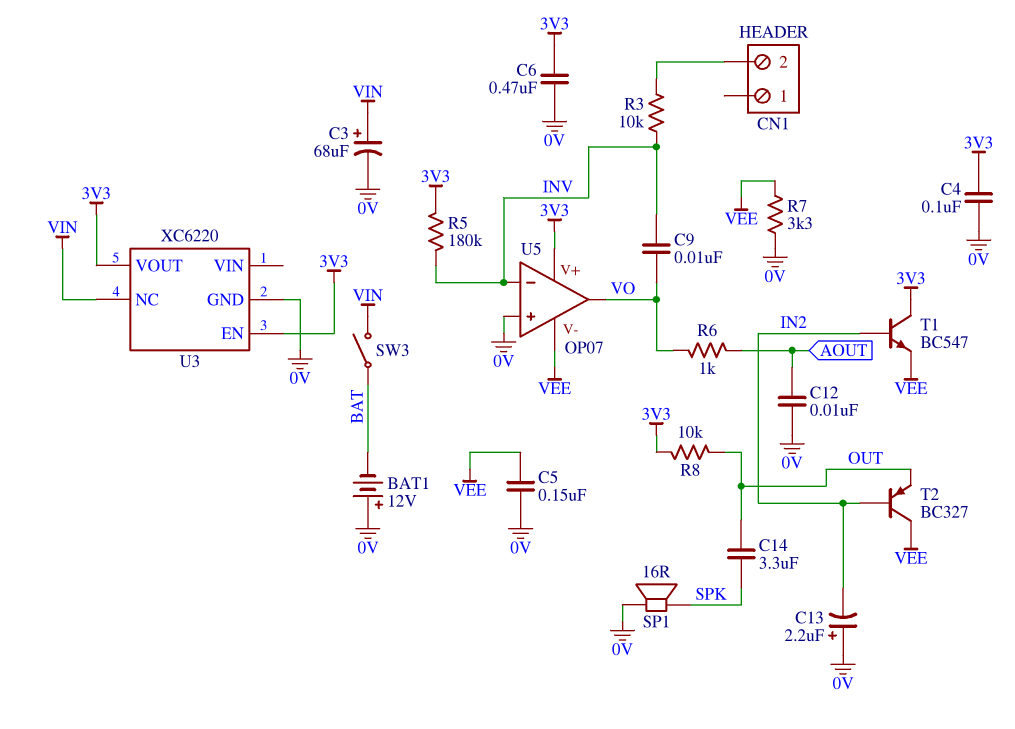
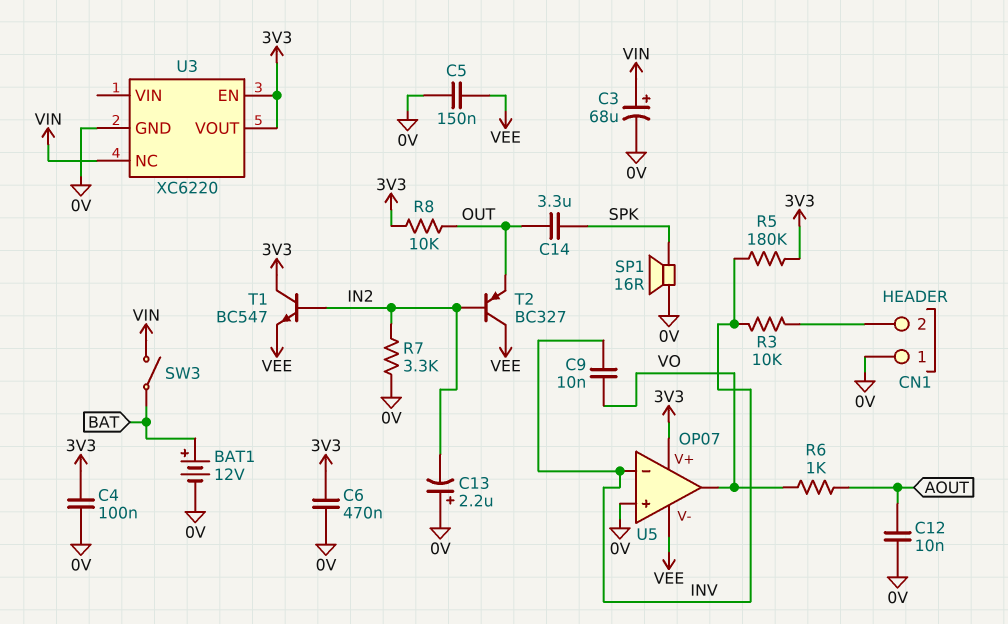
BAT1: 12V (plus 0V, minus BAT) -> 12V (plus BAT, minus 0V)
CN1 pin 1: none -> 0V
R7: 3.3k (0V, VEE) -> 3.3k (0V, IN2)

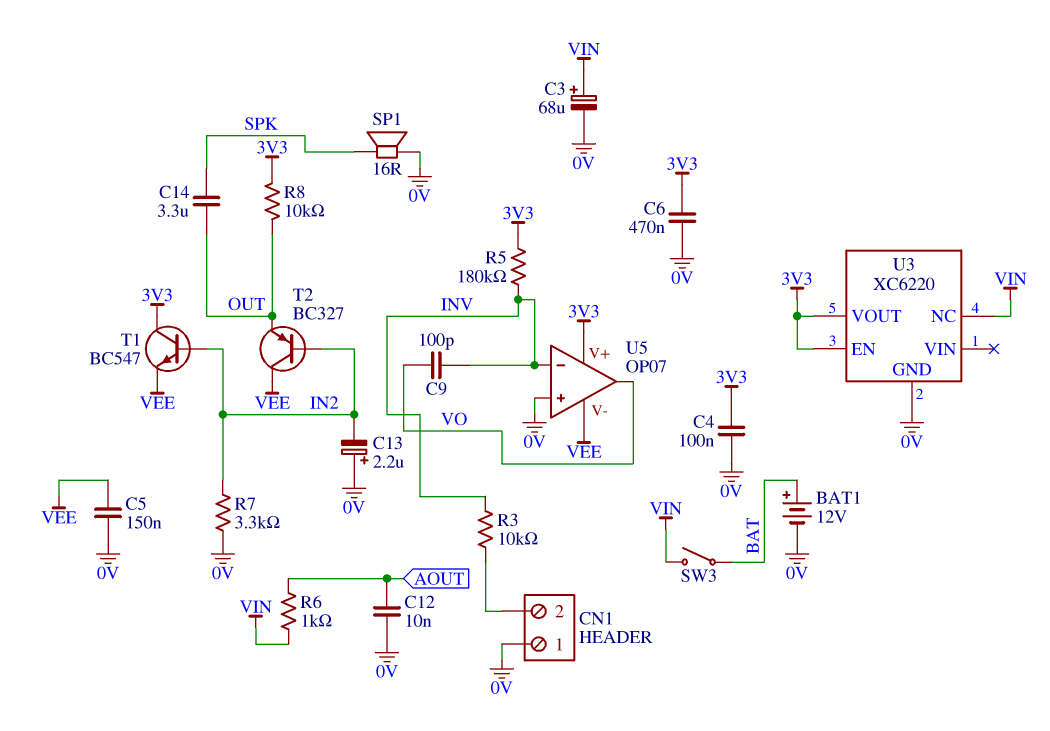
C9: 10nF (INV, VO) -> 100pF (INV, VO)
R6: 1k (AOUT, VO) -> 1k (AOUT, VIN)

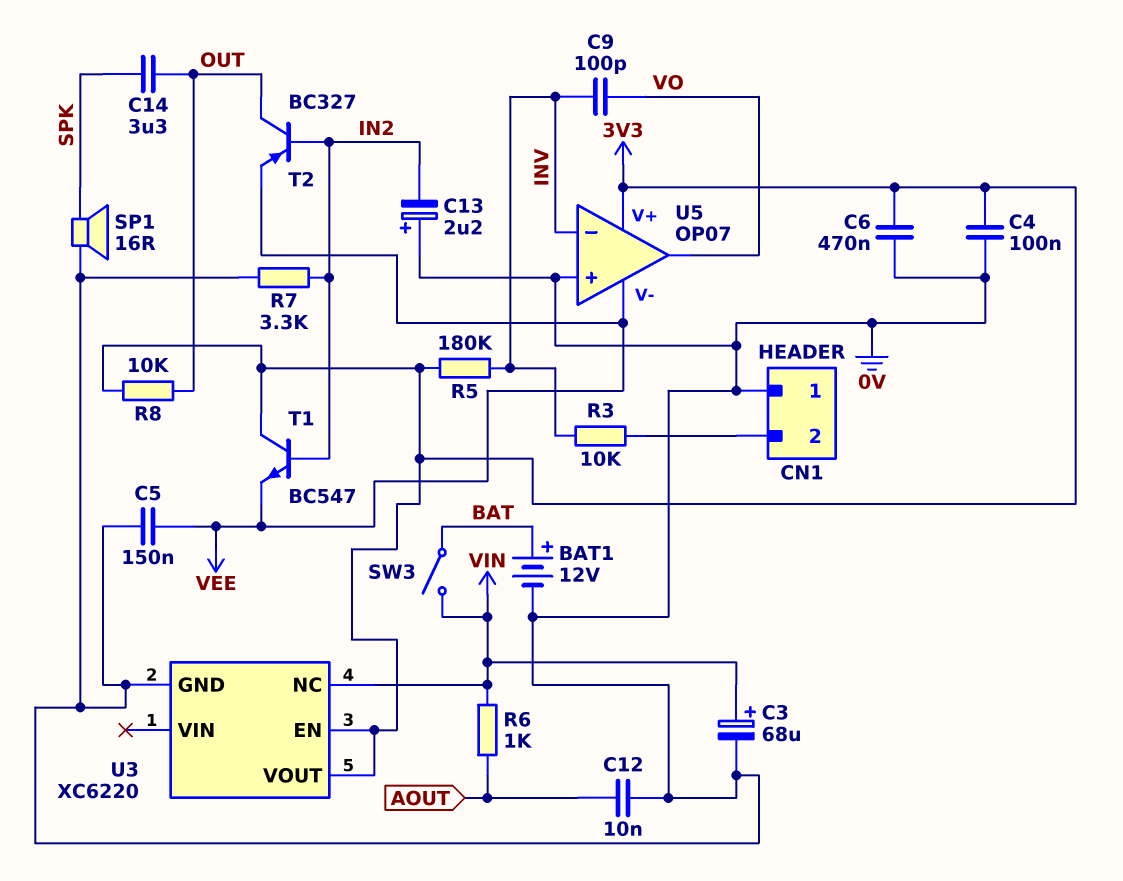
T2: PNP BC327 (B IN2, C VEE, E OUT) -> PNP BC327 (B IN2, C OUT, E VEE)

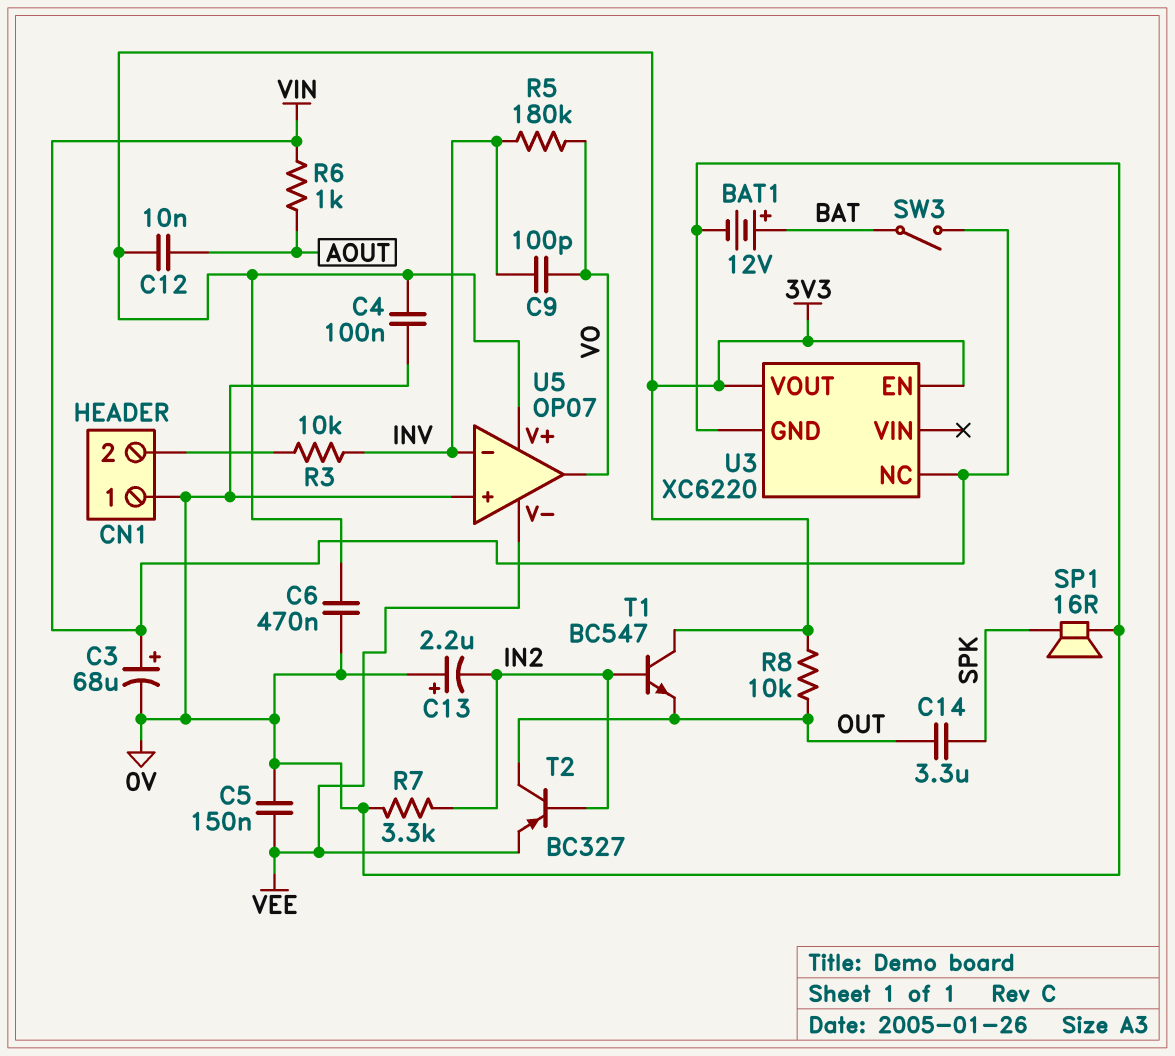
C12: 10nF (0V, AOUT) -> 10nF (3V3, AOUT)
R5: 180k (3V3, INV) -> 180k (INV, VO)
T1: NPN BC547 (B IN2, C 3V3, E VEE) -> NPN BC547 (B IN2, C 3V3, E OUT)

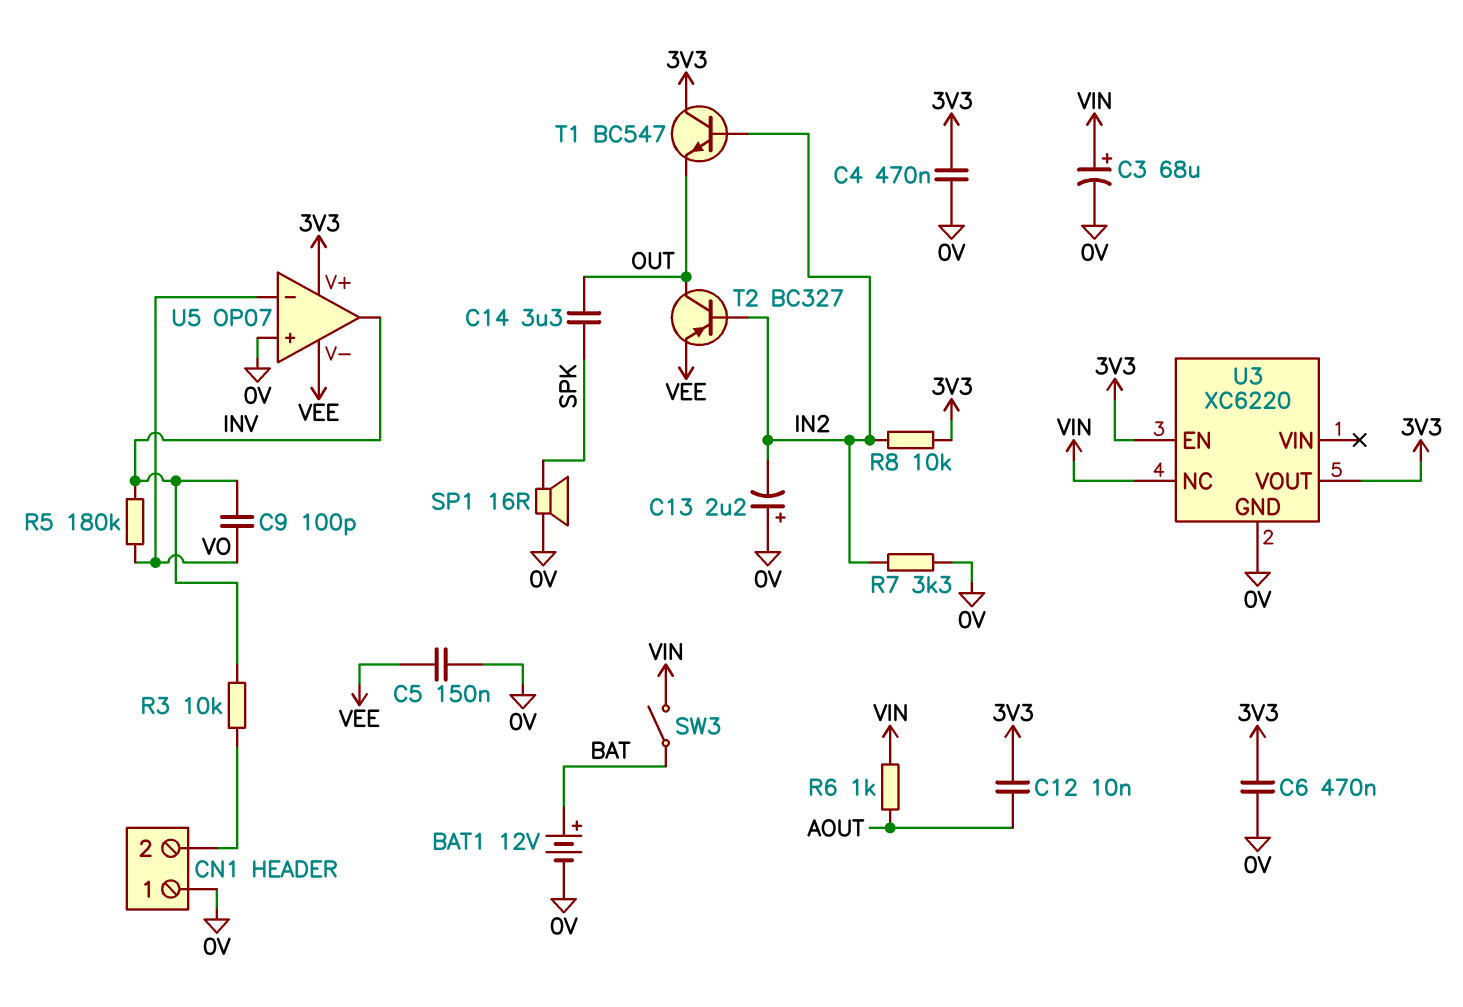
C4: 100nF (0V, 3V3) -> 470nF (0V, 3V3)
R8: 10k (3V3, OUT) -> 10k (3V3, IN2)
U5 pin in-: INV -> VO
U5 pin out: VO -> INV

